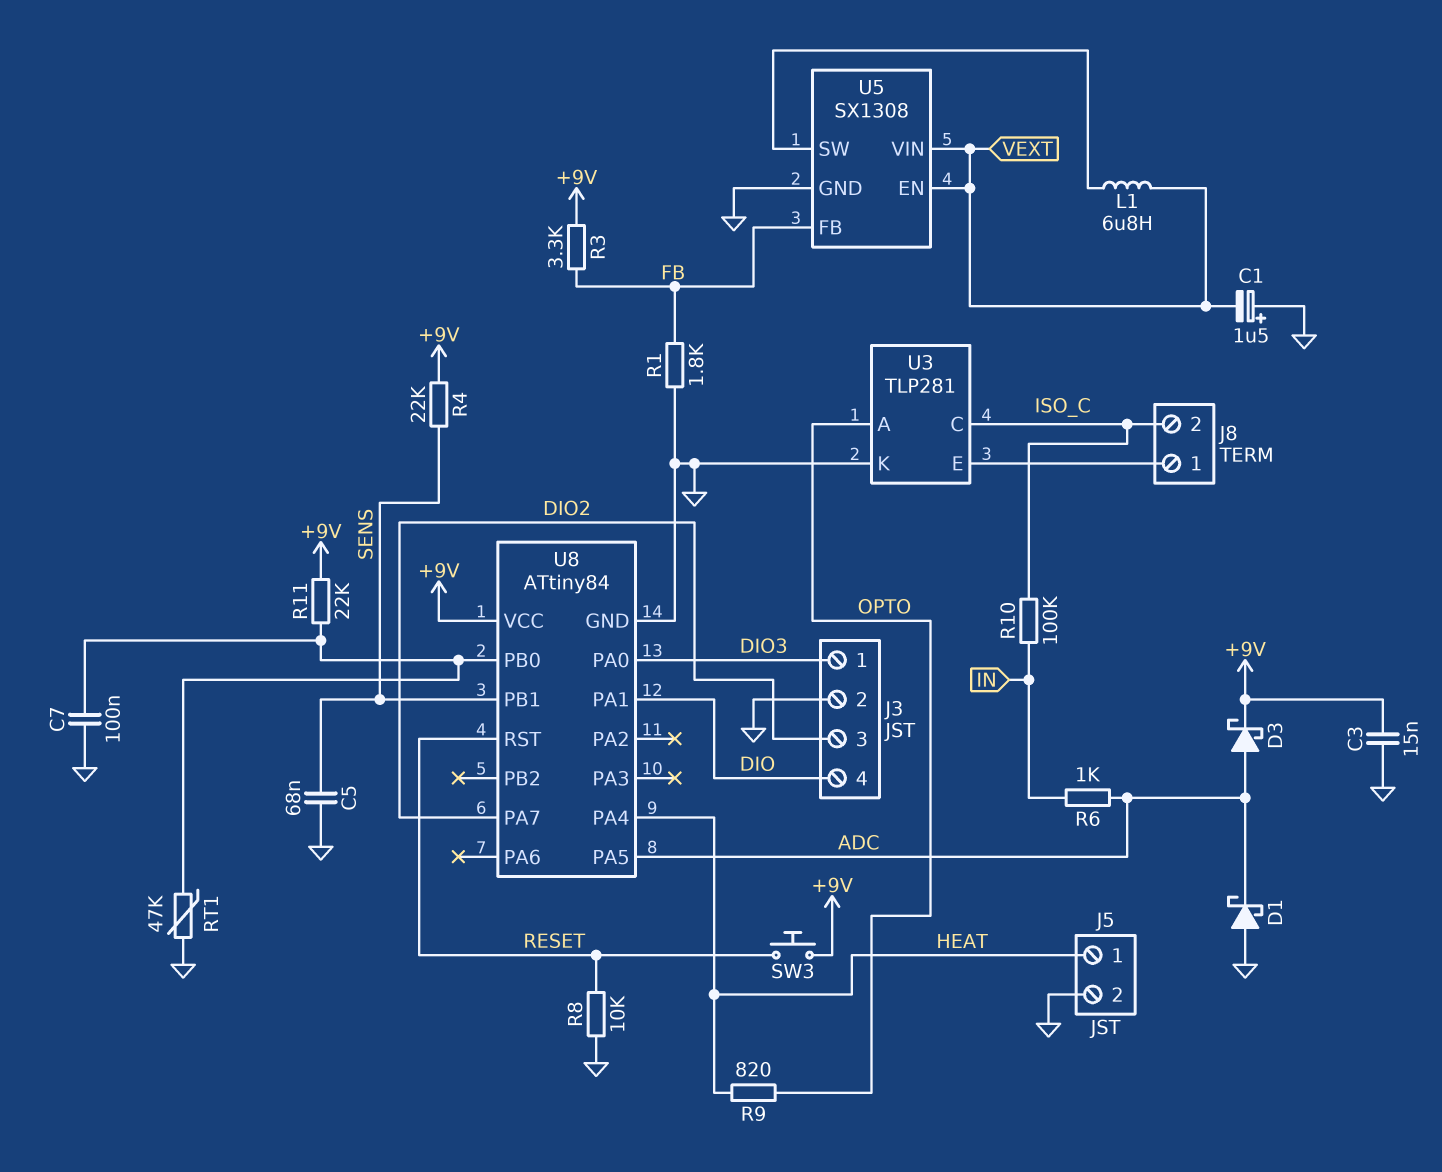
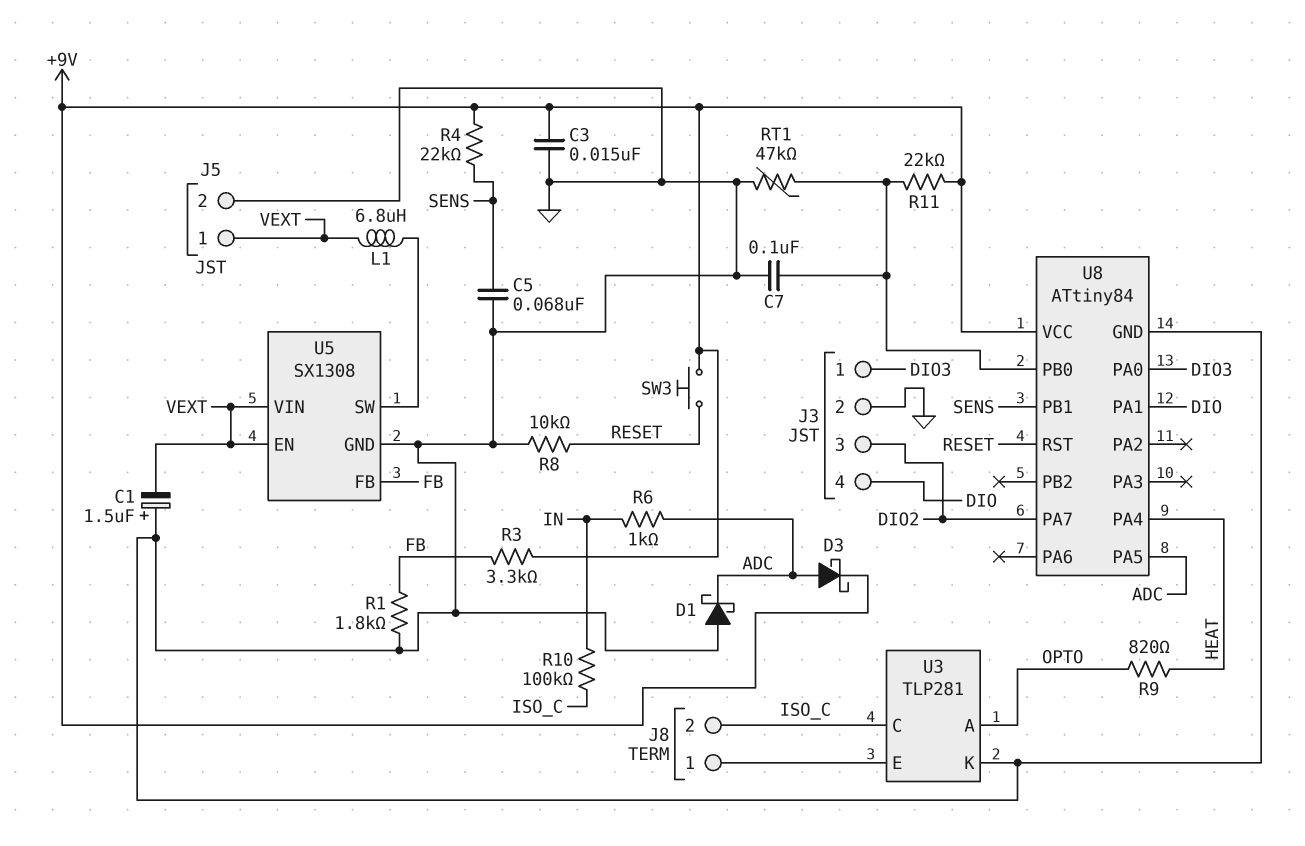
J5 pin 1: HEAT -> VEXT

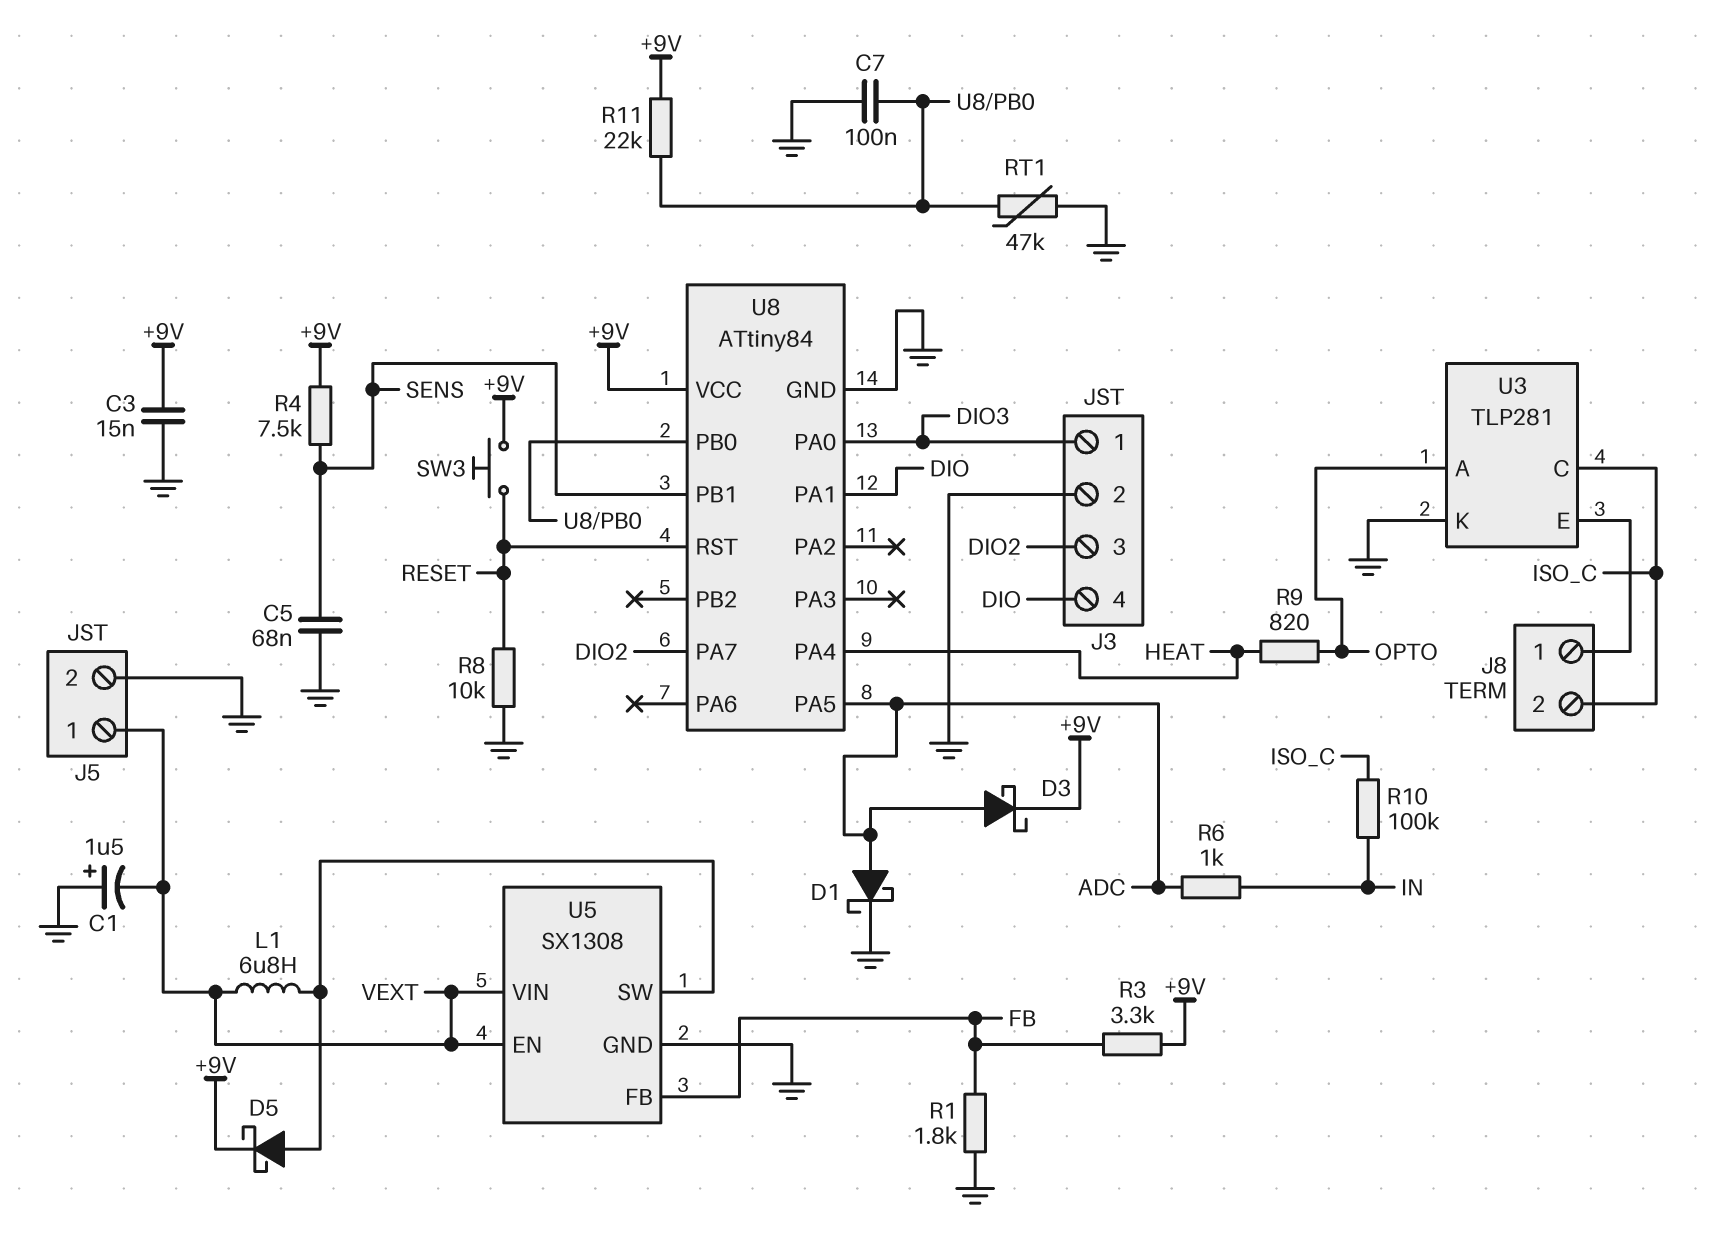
D1: schottky (A GND, K ADC) -> schottky (A ADC, K GND)
D5: none -> schottky (A U5/SW, K +9V)
R4: 22k (+9V, SENS) -> 7.5k (+9V, SENS)

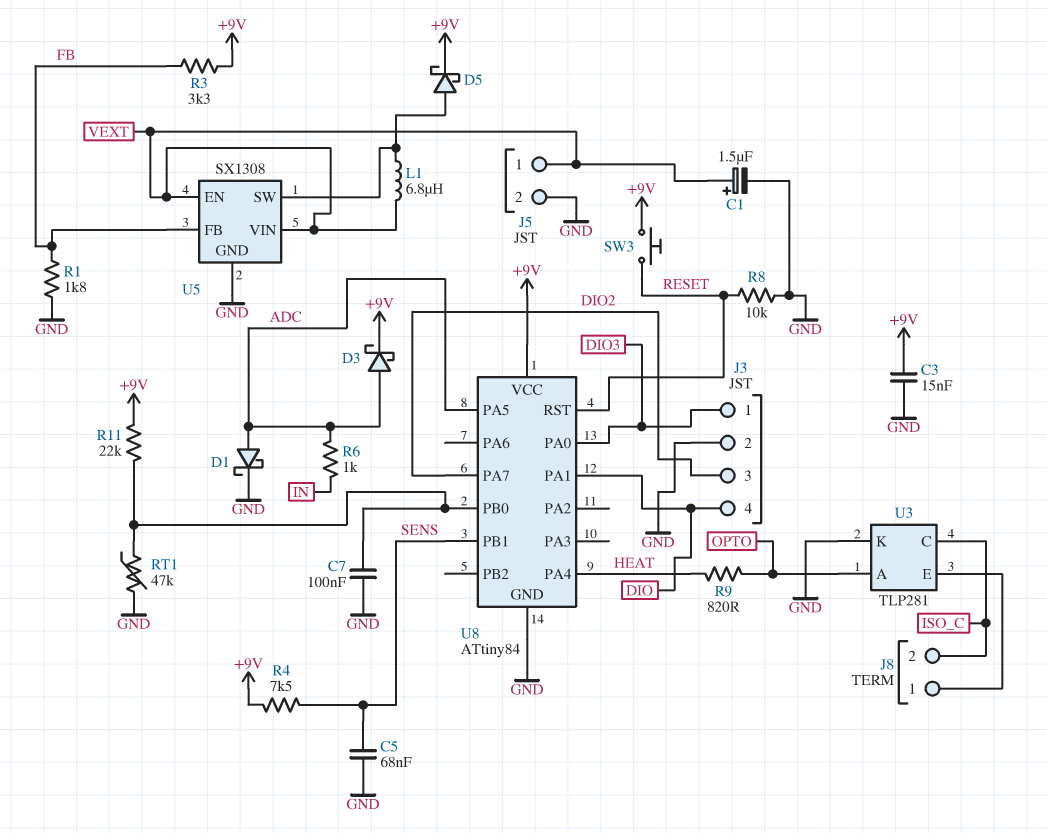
C1: 1.5uF (plus GND, minus VEXT) -> 1.5uF (plus VEXT, minus GND)
R10: 100k (IN, ISO_C) -> none

